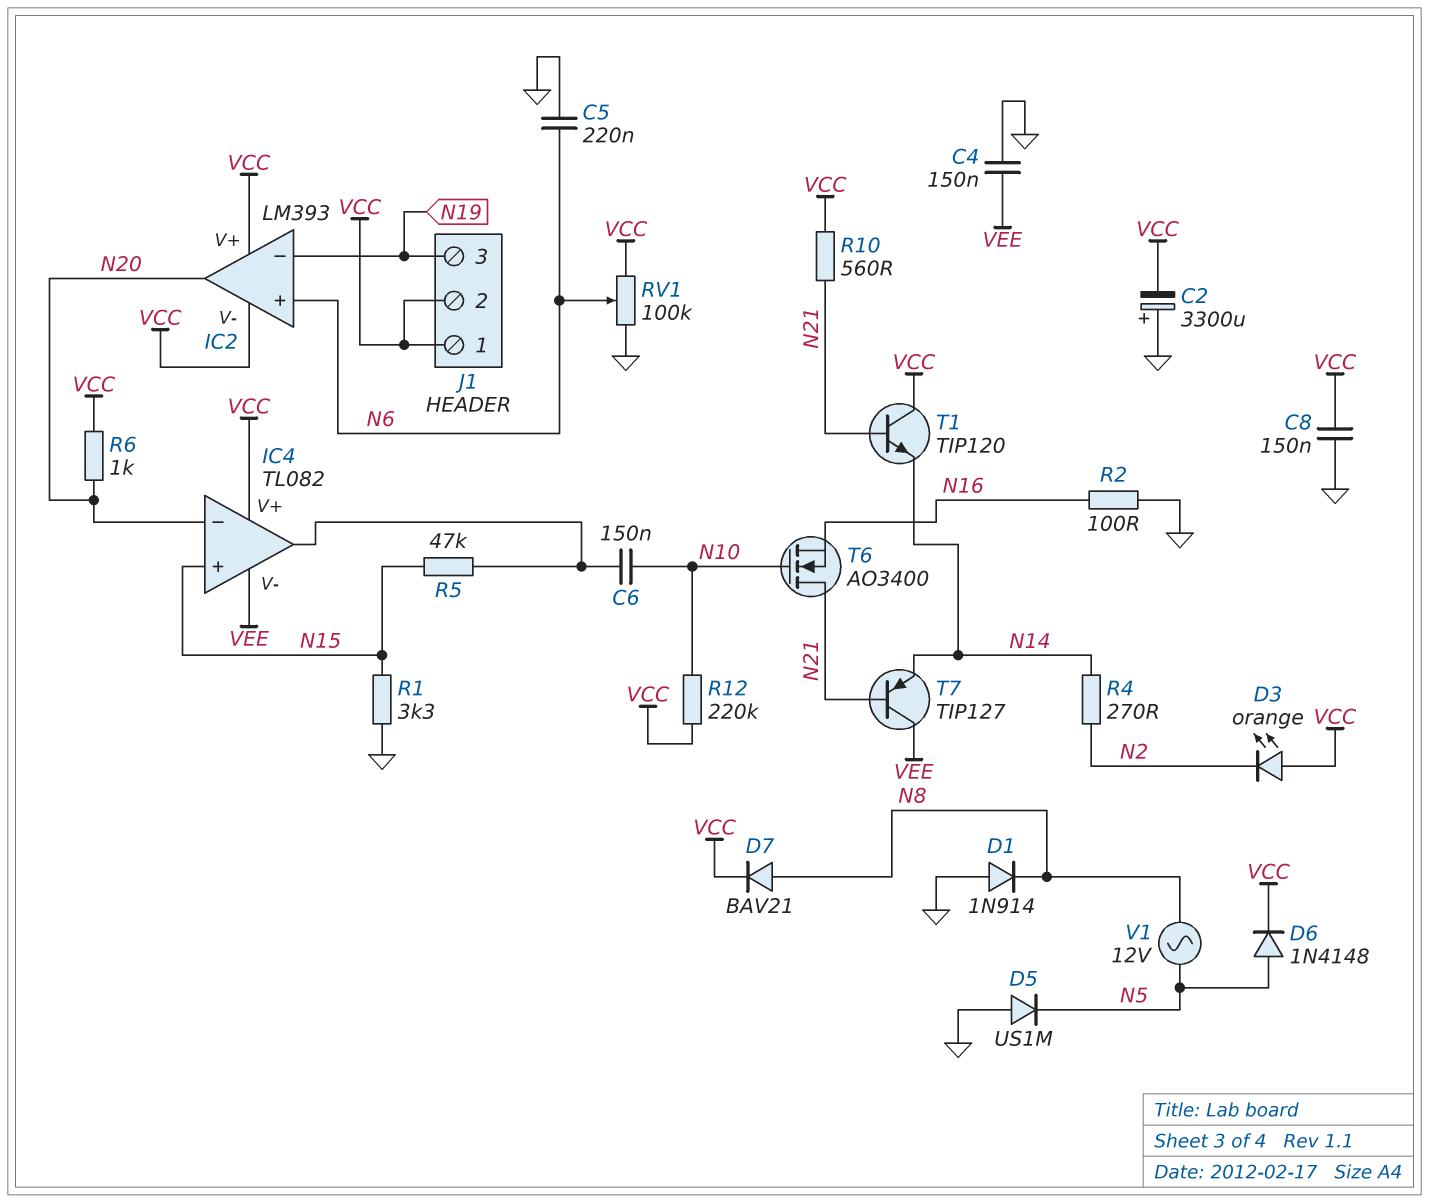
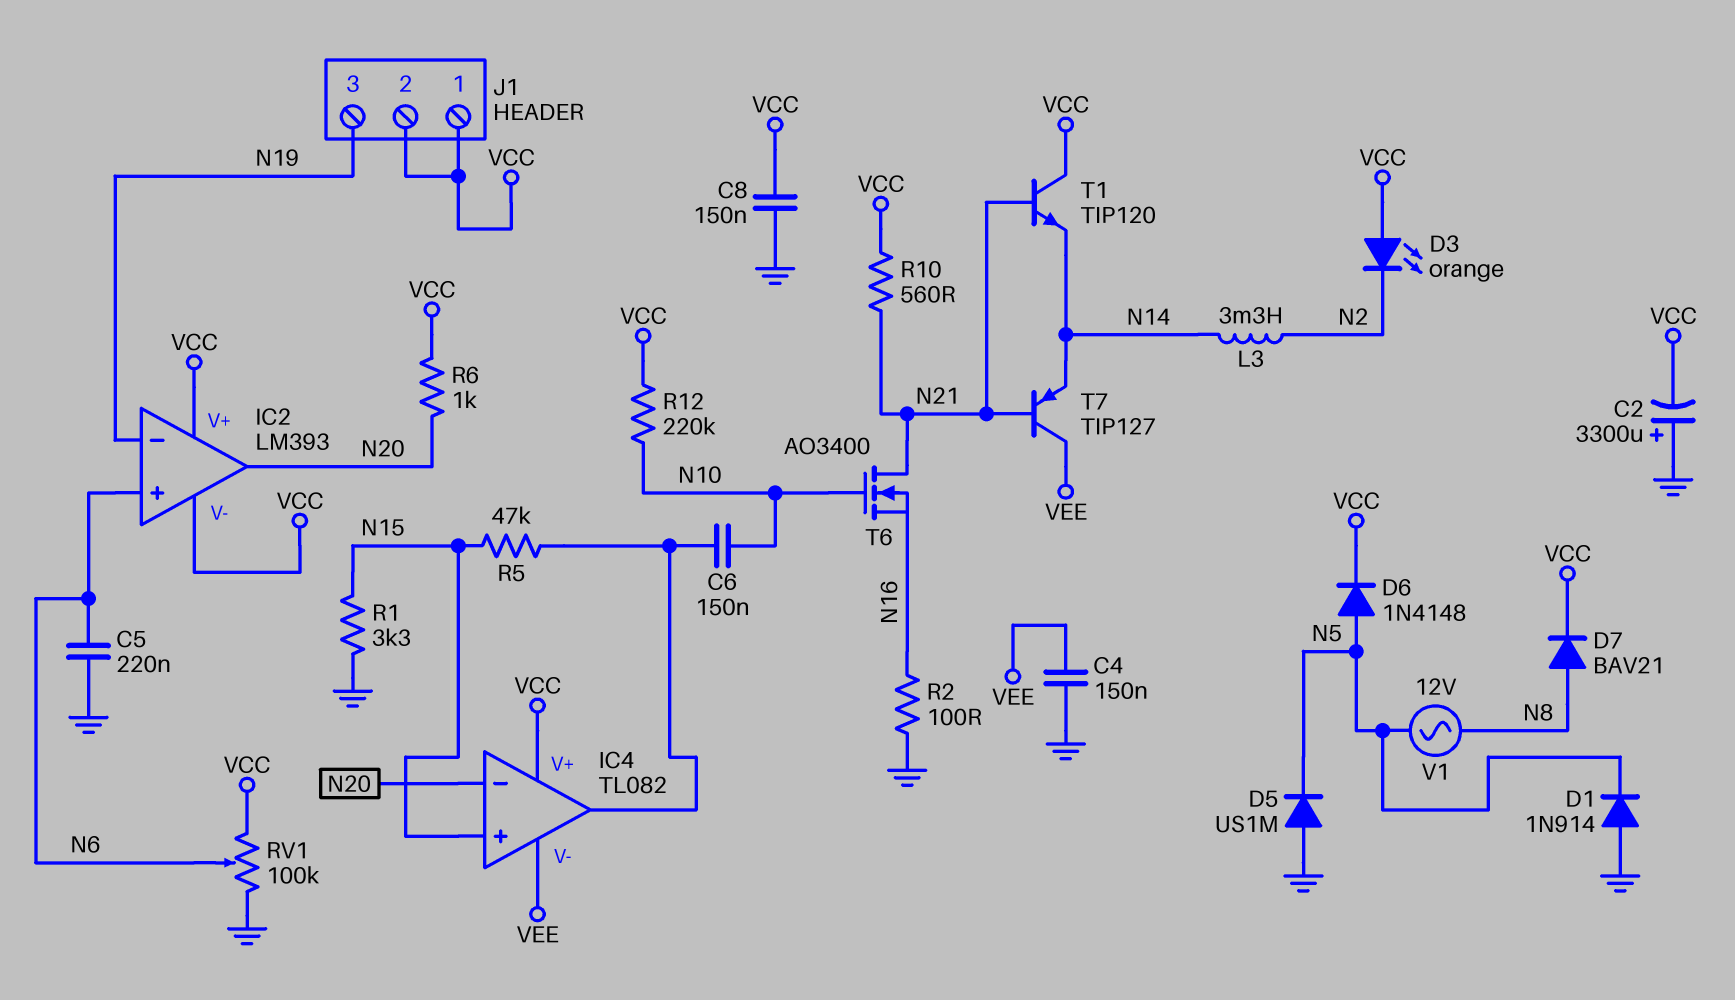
D1: diode 1N914 (A GND, K N8) -> diode 1N914 (A GND, K N5)
L3: none -> 3.3mH (N2, N14)
R4: 270 (N2, N14) -> none

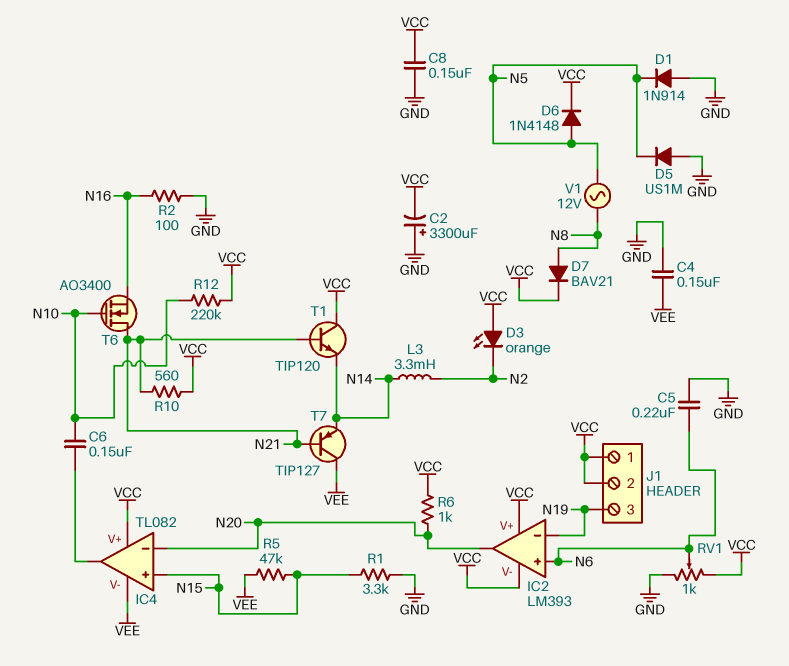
R5: 47k (IC4/out, N15) -> 47k (N15, VEE)
RV1: 100k (GND, VCC, wiper N6) -> 1k (GND, VCC, wiper N6)

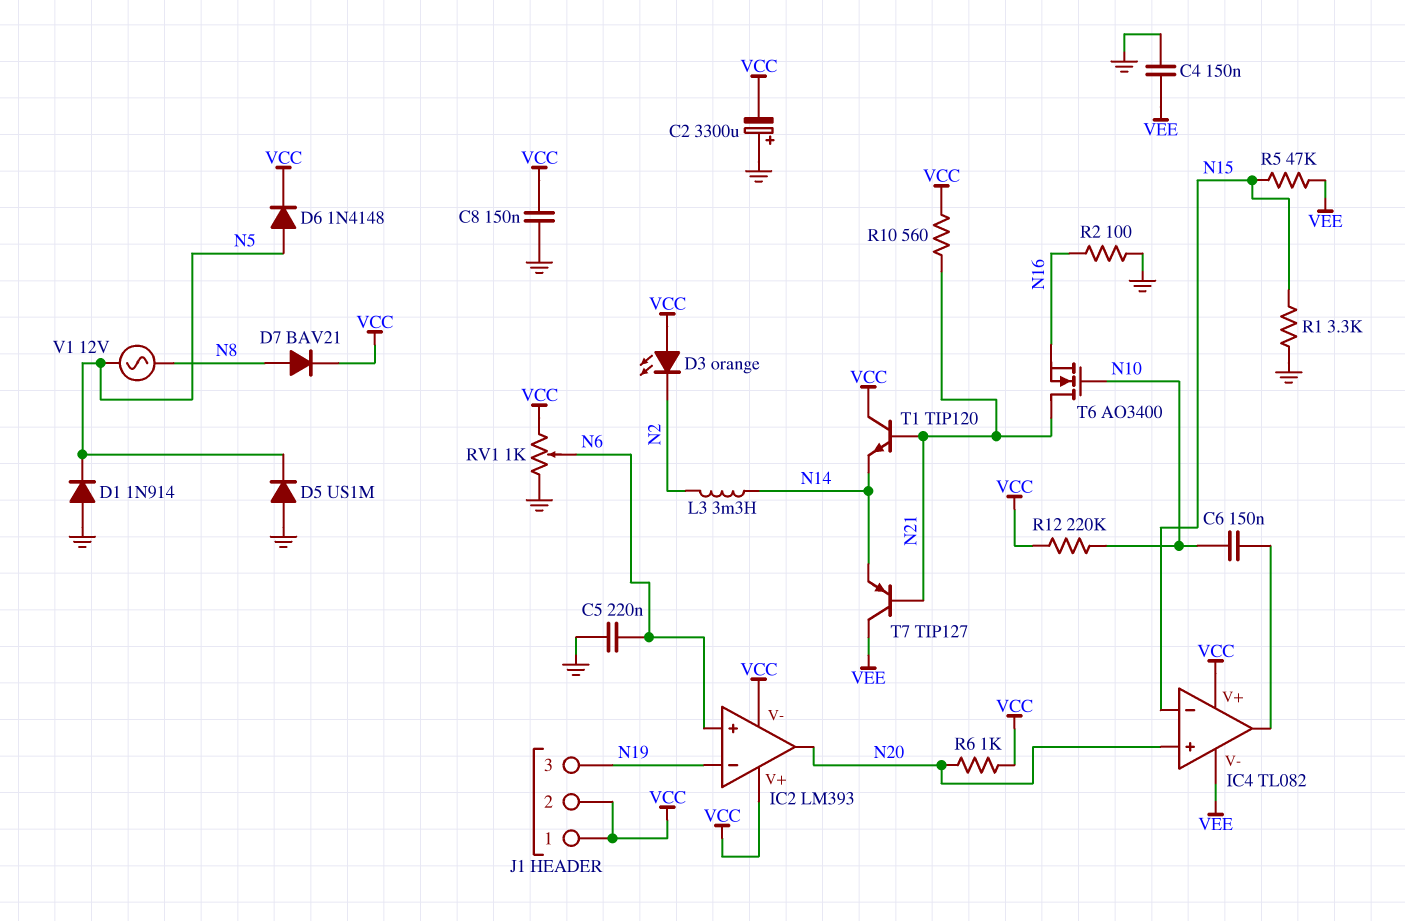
IC4 pin in+: N15 -> N20
IC4 pin in-: N20 -> N15

